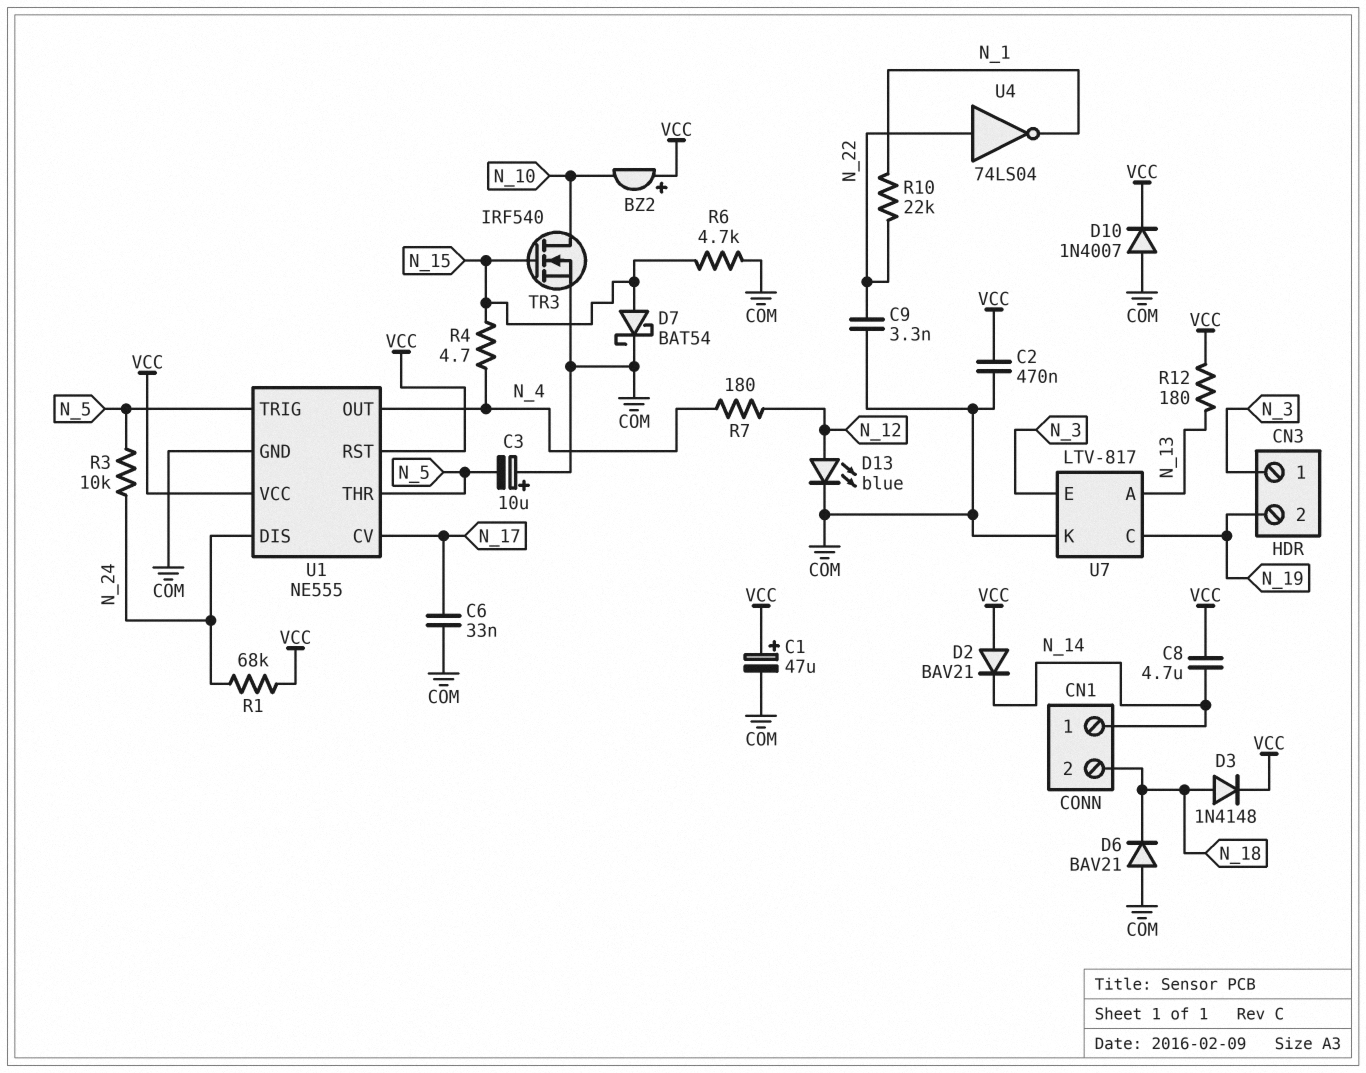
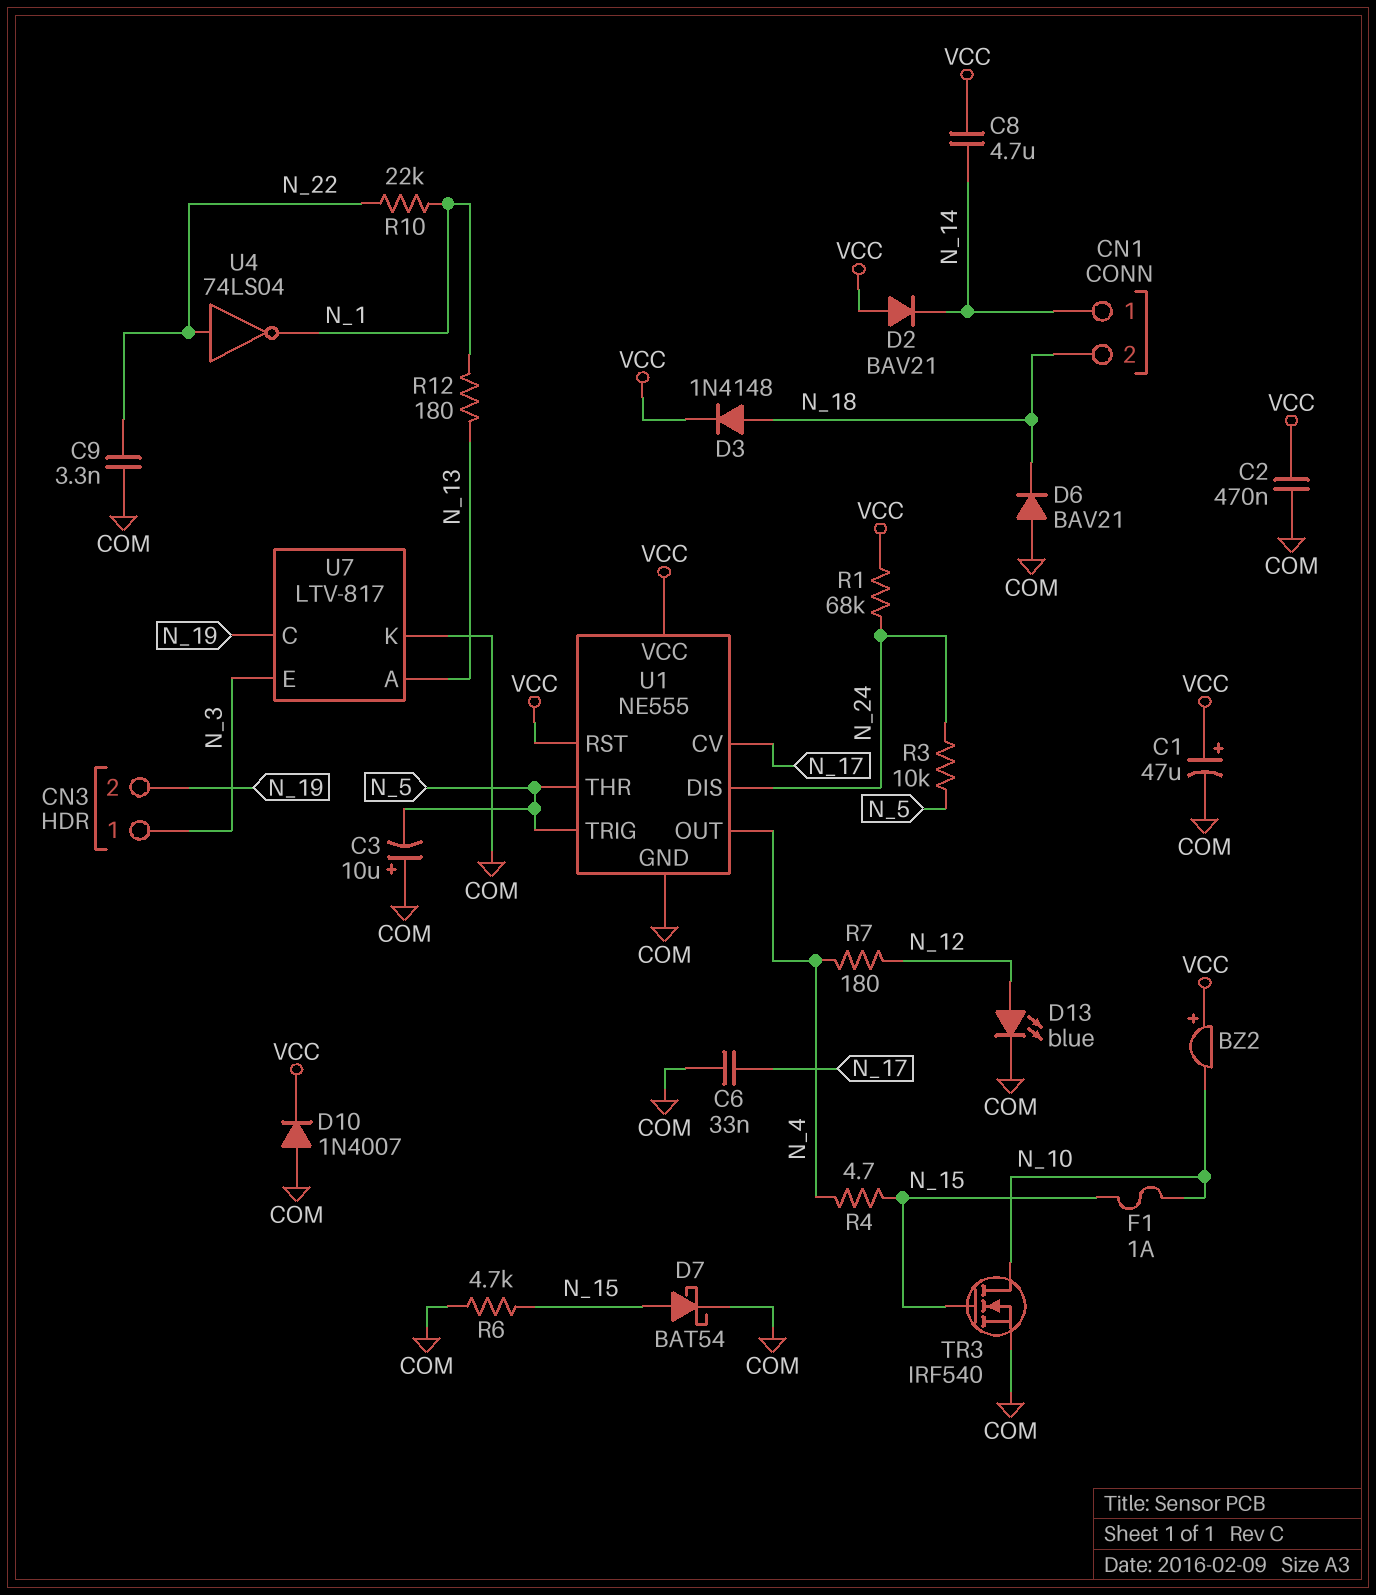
F1: none -> 1A (N_10, N_15)
R12: 180 (N_13, VCC) -> 180 (N_1, N_13)

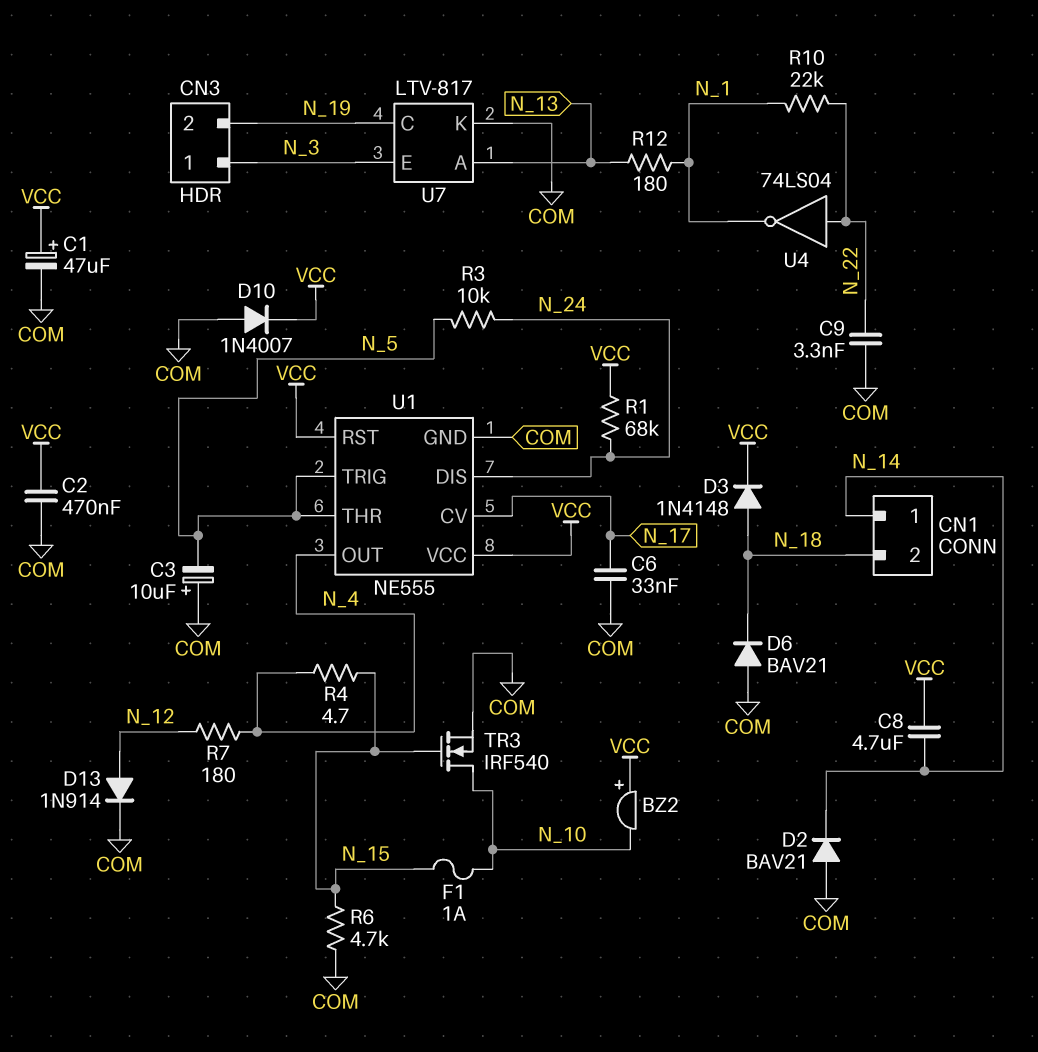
D2: diode BAV21 (A VCC, K N_14) -> diode BAV21 (A COM, K N_14)
D7: schottky BAT54 (A N_15, K COM) -> none
D13: LED blue (A N_12, K COM) -> diode 1N914 (A N_12, K COM)

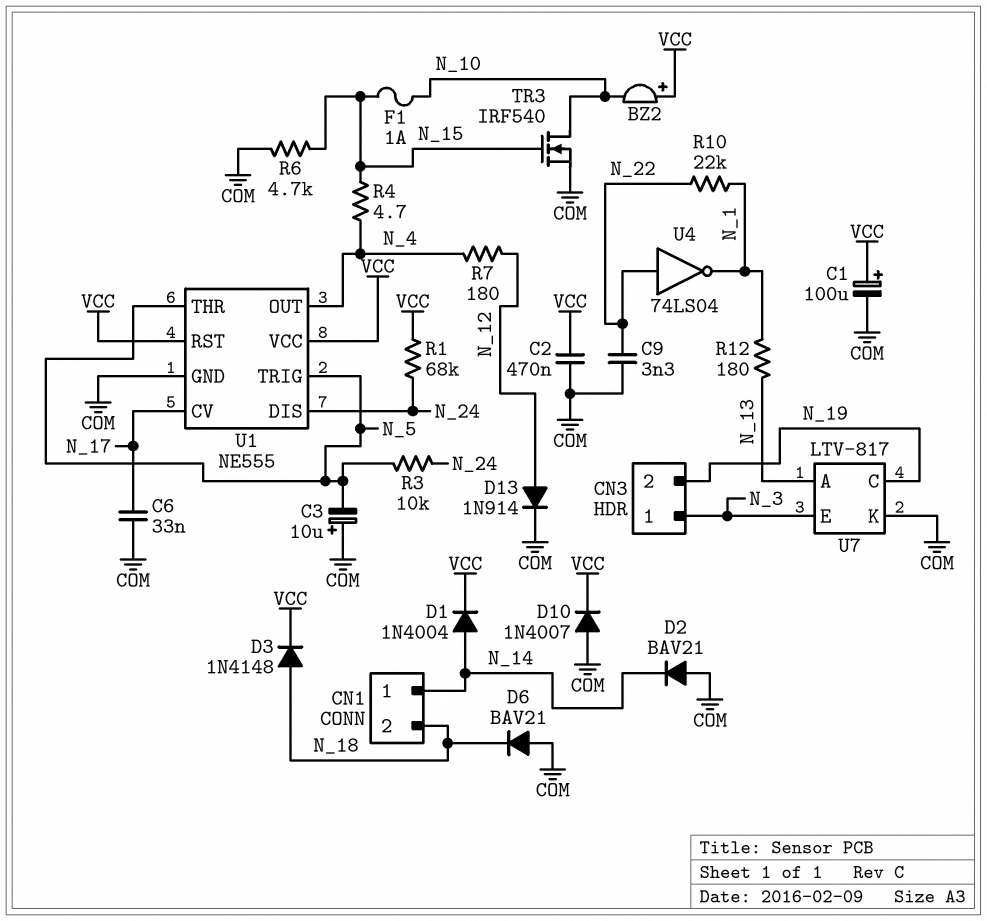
C1: 47uF (plus VCC, minus COM) -> 100uF (plus VCC, minus COM)
C8: 4.7uF (N_14, VCC) -> none
D1: none -> diode 1N4004 (A N_14, K VCC)

